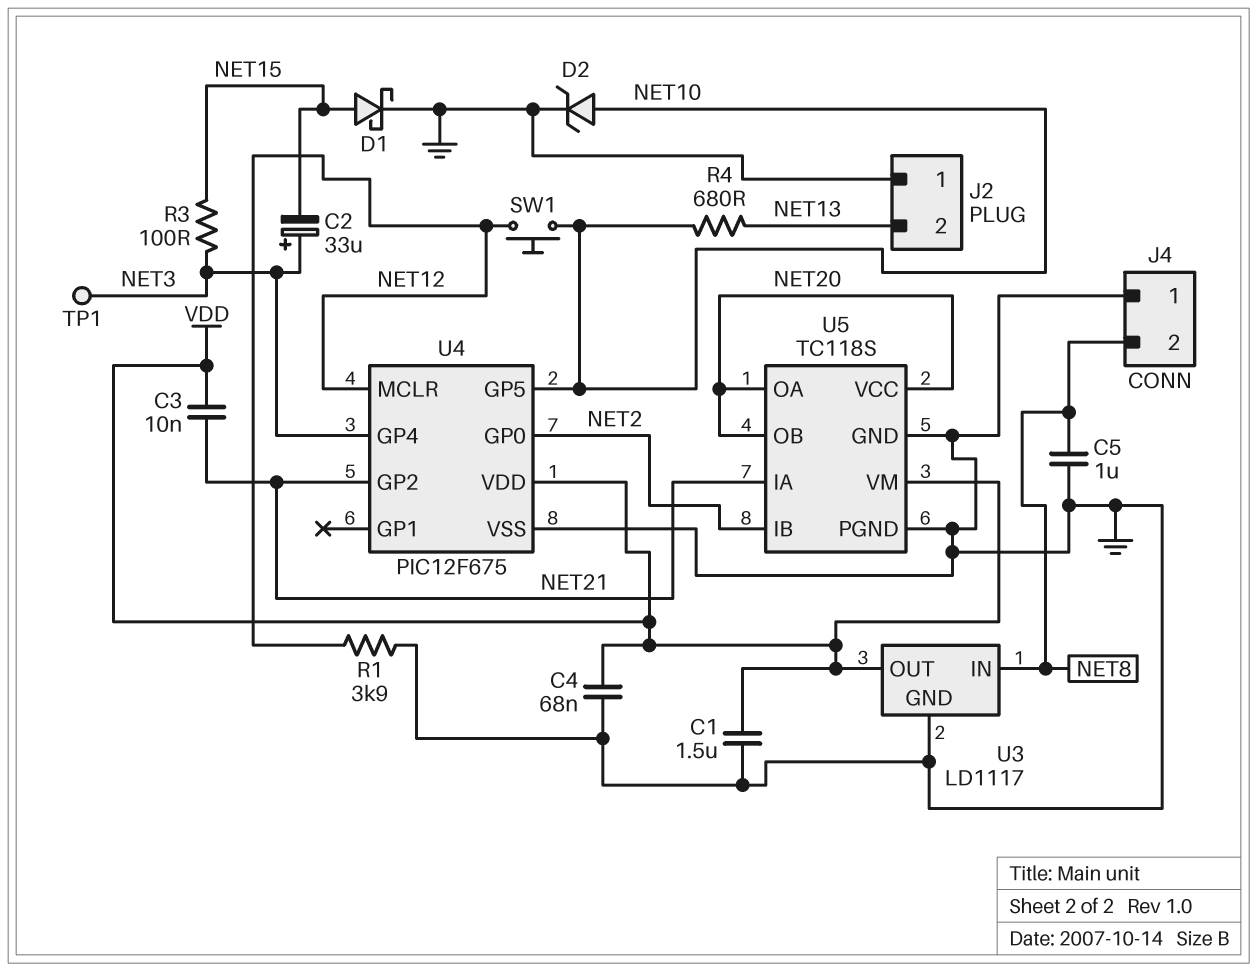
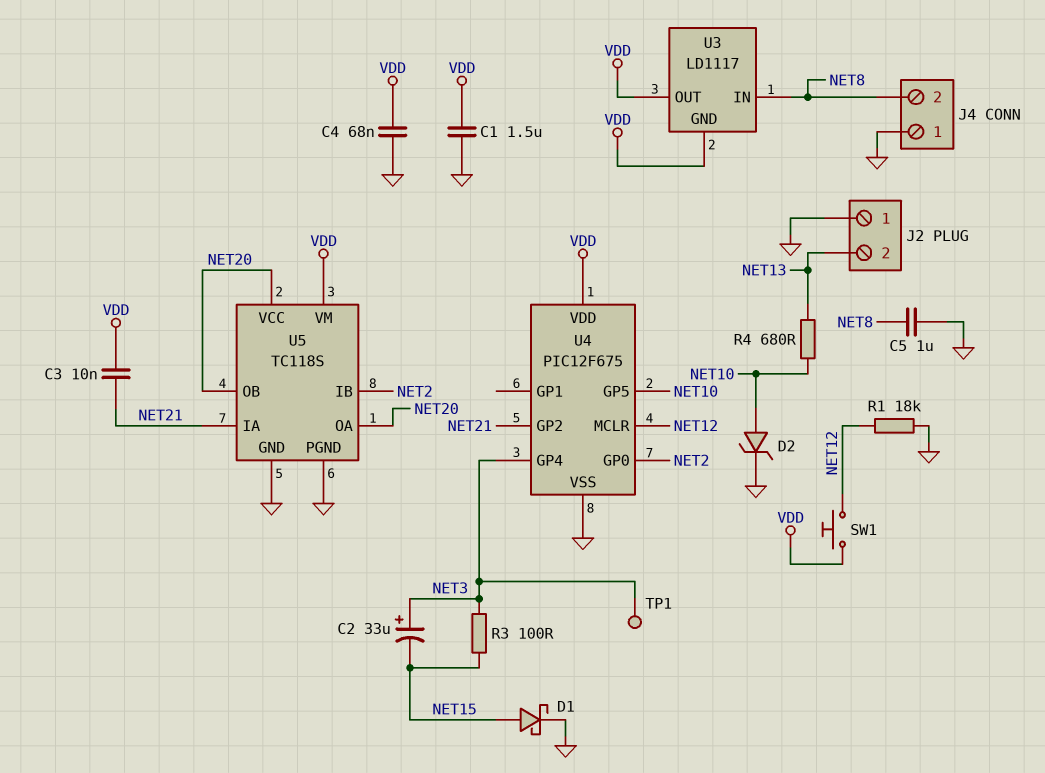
R1: 3.9k (GND, NET12) -> 18k (GND, NET12)
SW1: button (NET10, NET12) -> button (NET12, VDD)
U3 pin GND: GND -> VDD

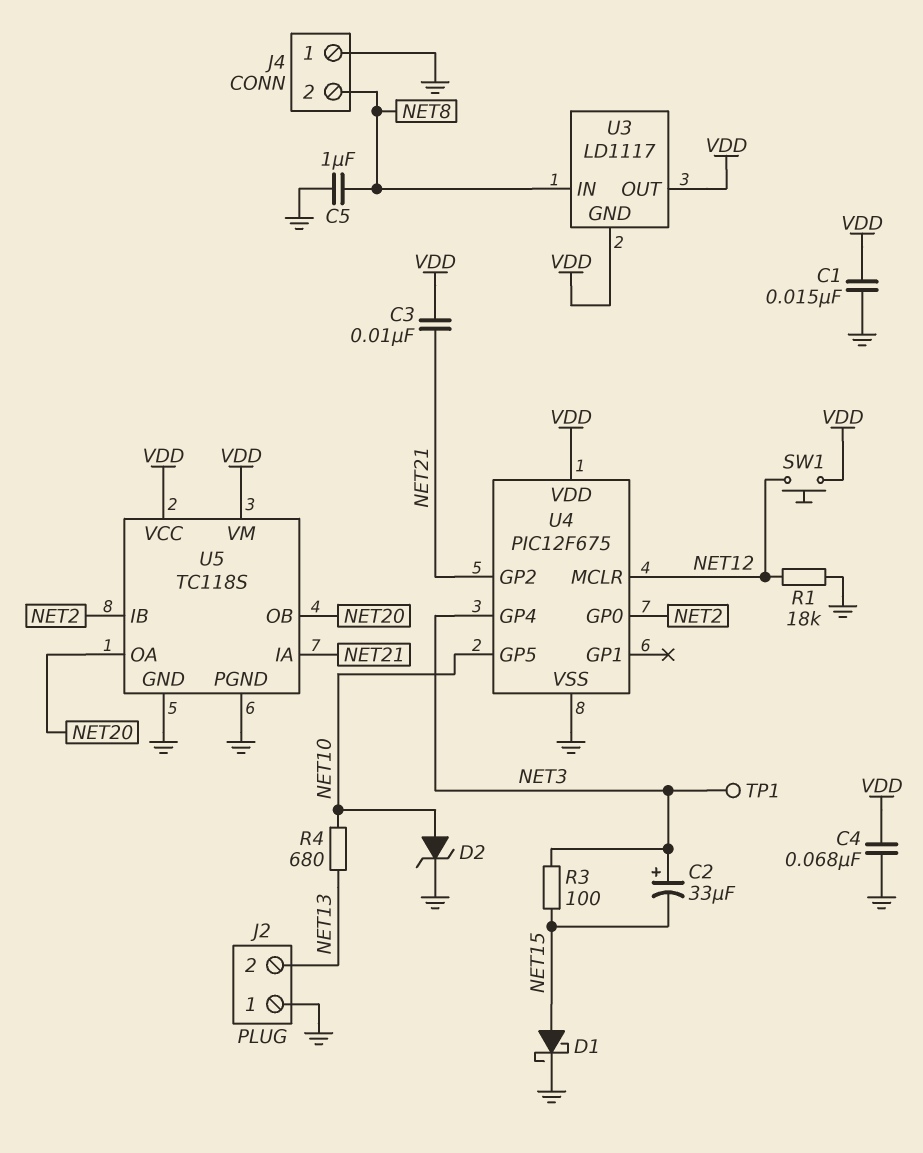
C1: 1.5uF (GND, VDD) -> 15nF (GND, VDD)
U5 pin VCC: NET20 -> VDD

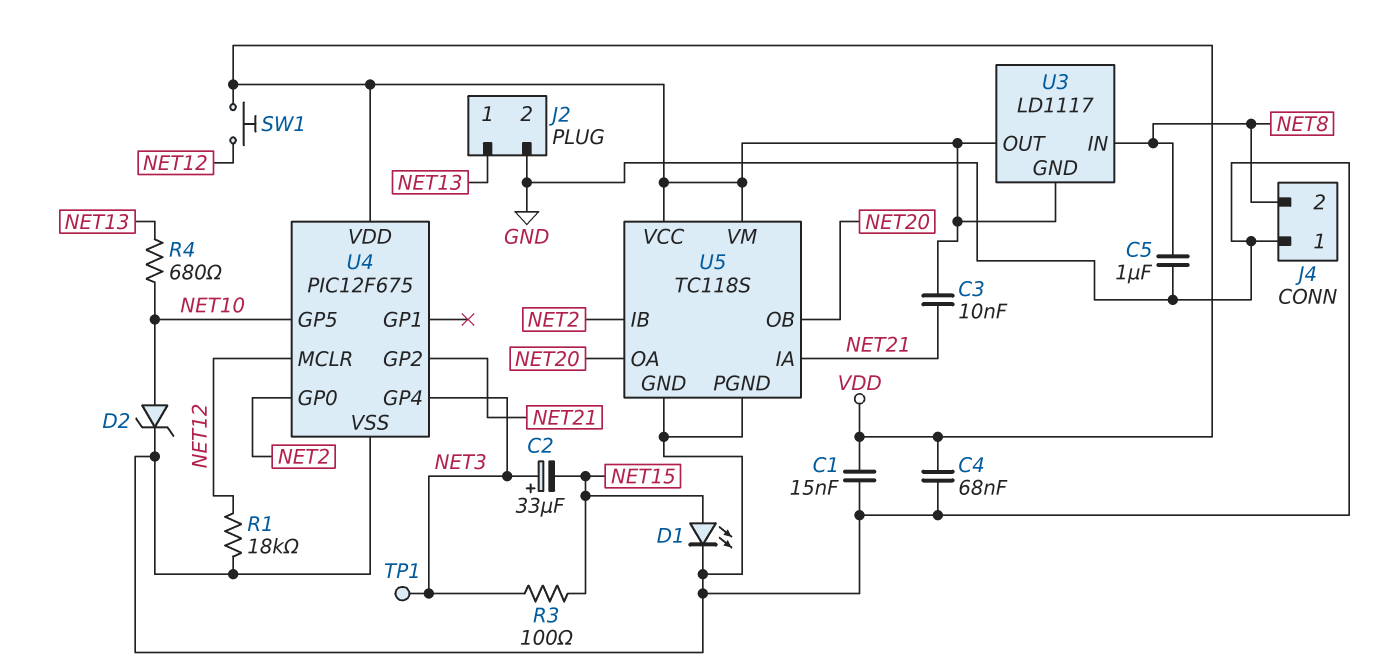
D1: schottky (A NET15, K GND) -> LED (A NET15, K GND)
J2 pin 1: GND -> NET13
J2 pin 2: NET13 -> GND

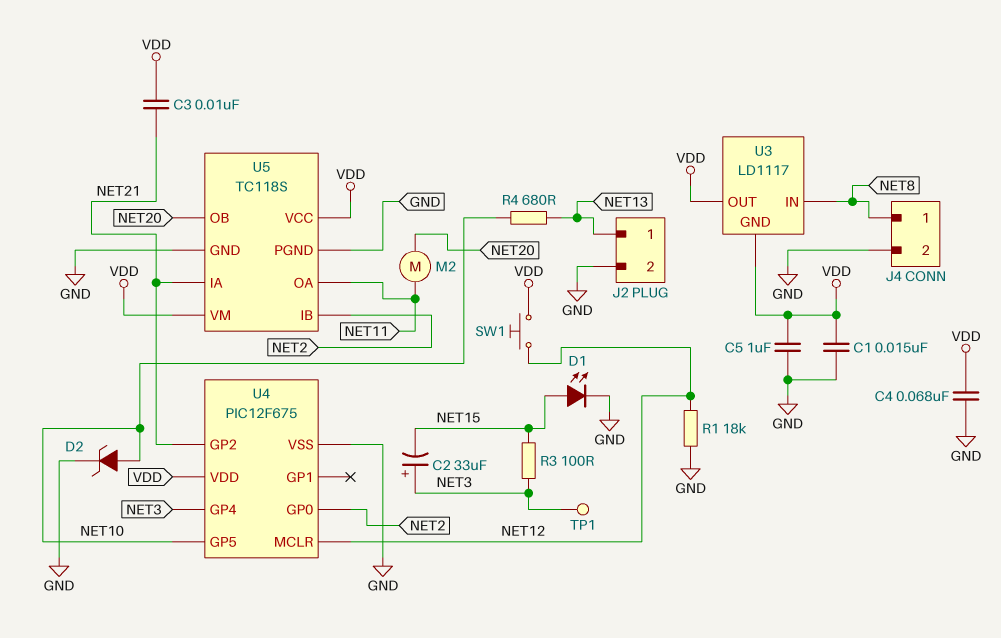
C5: 1uF (GND, NET8) -> 1uF (GND, VDD)
J4 pin 1: GND -> NET8
J4 pin 2: NET8 -> GND
M2: none -> motor (NET11, NET20)
U5 pin OA: NET20 -> NET11

